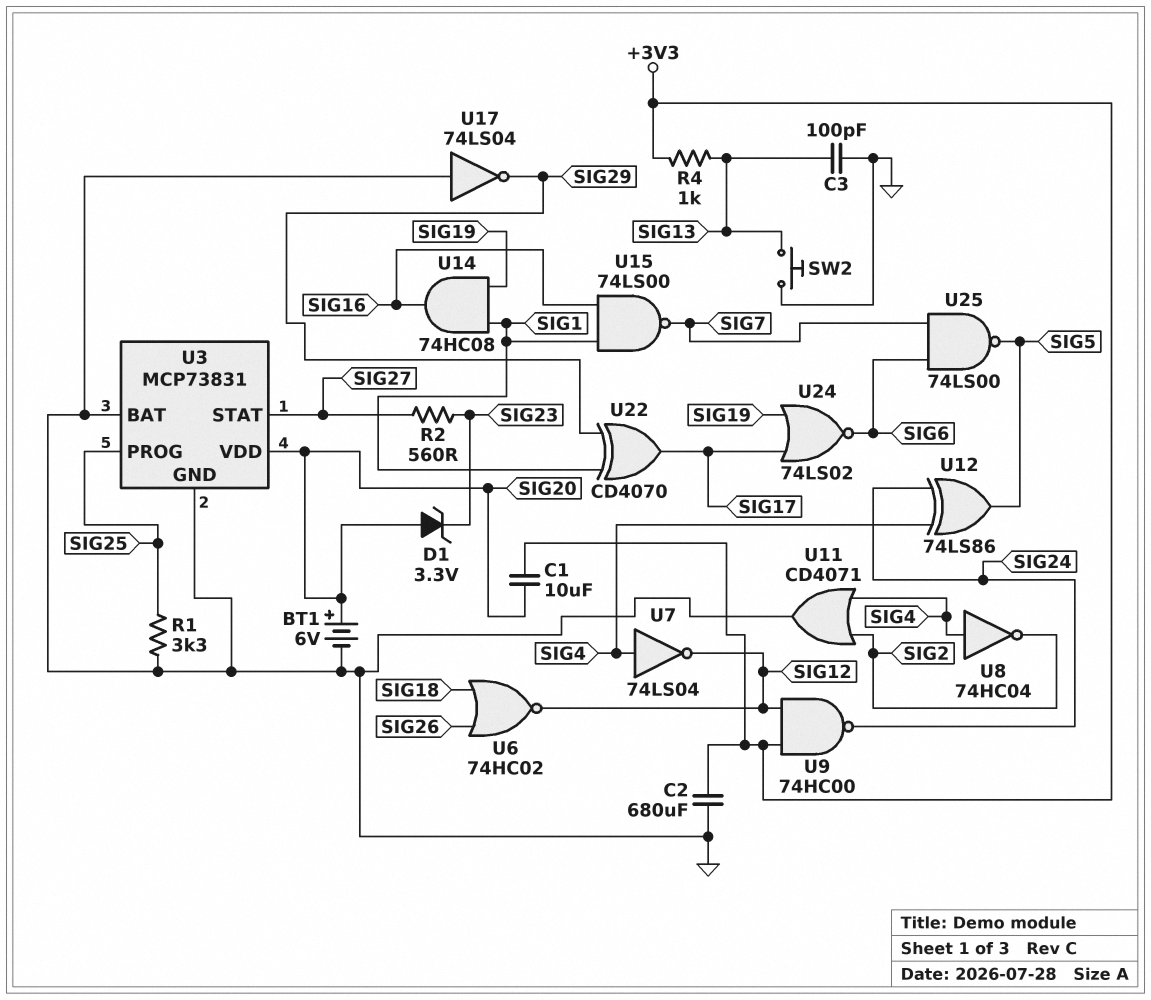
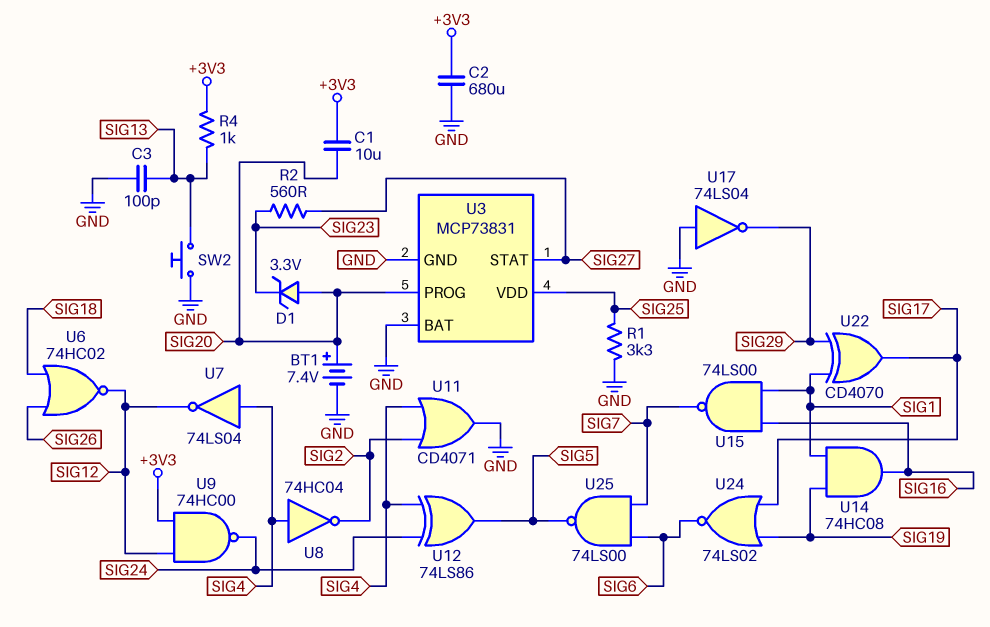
BT1: 6V (plus SIG20, minus GND) -> 7.4V (plus SIG20, minus GND)
U3 pin PROG: SIG25 -> SIG20
U3 pin VDD: SIG20 -> SIG25

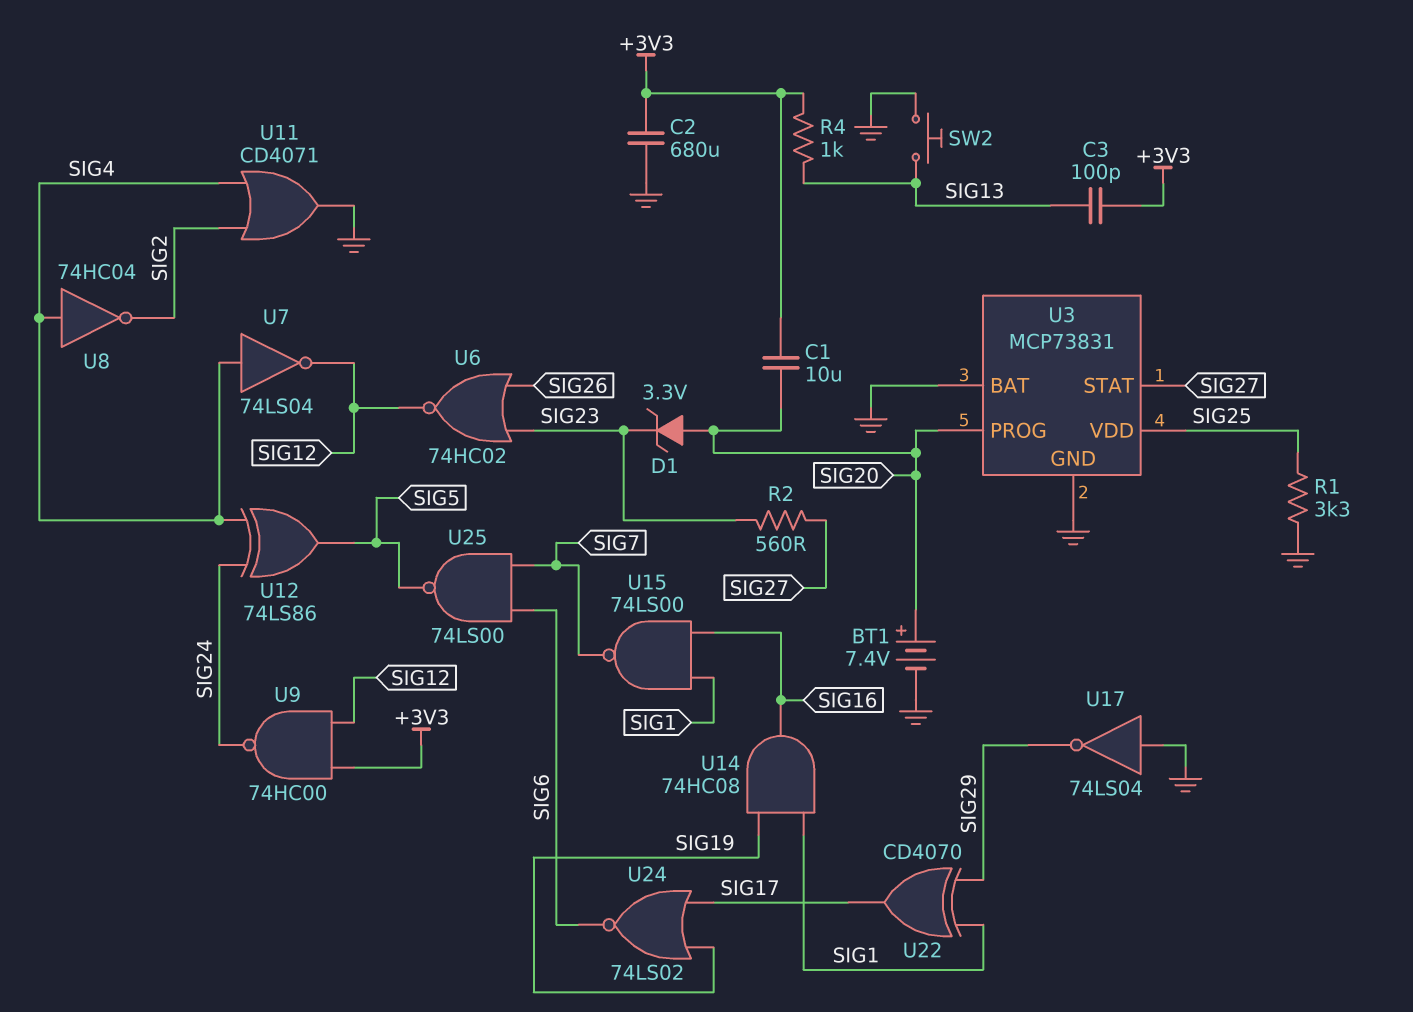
C3: 100pF (GND, SIG13) -> 100pF (+3V3, SIG13)
U6: NOR 74HC02 (in SIG18, in SIG26, out SIG12) -> NOR 74HC02 (in SIG23, in SIG26, out SIG12)

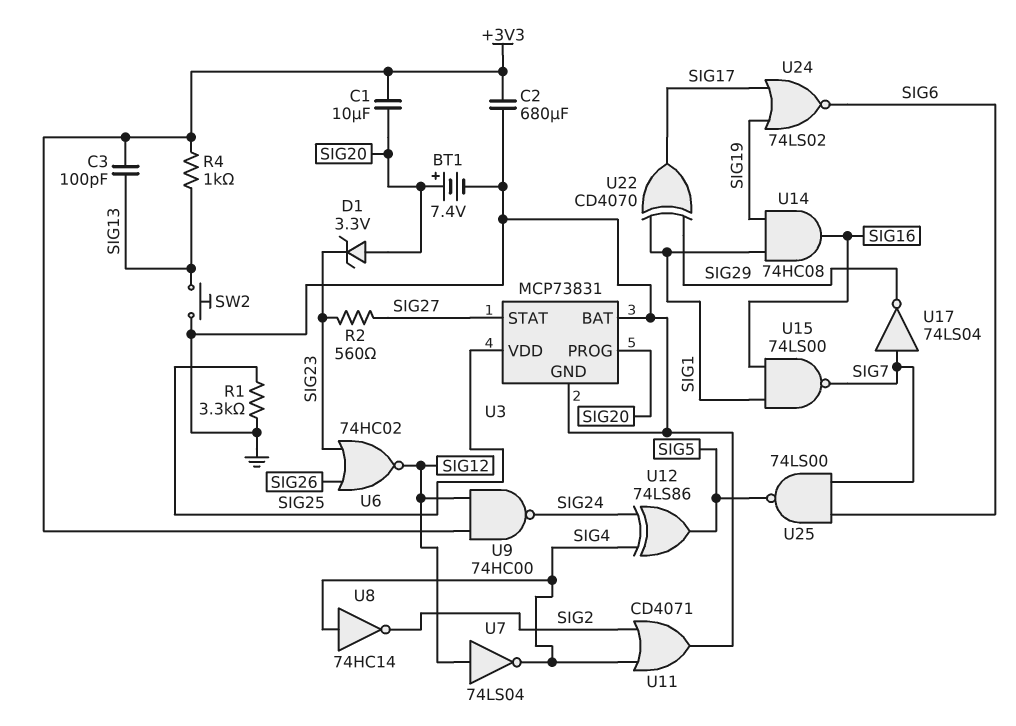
U7: NOT 74LS04 (in SIG4, out SIG12) -> NOT 74LS04 (in SIG12, out SIG4)
U8: NOT 74HC04 (in SIG4, out SIG2) -> NOT 74HC14 (in SIG4, out SIG2)
U17: NOT 74LS04 (in GND, out SIG29) -> NOT 74LS04 (in SIG7, out SIG29)

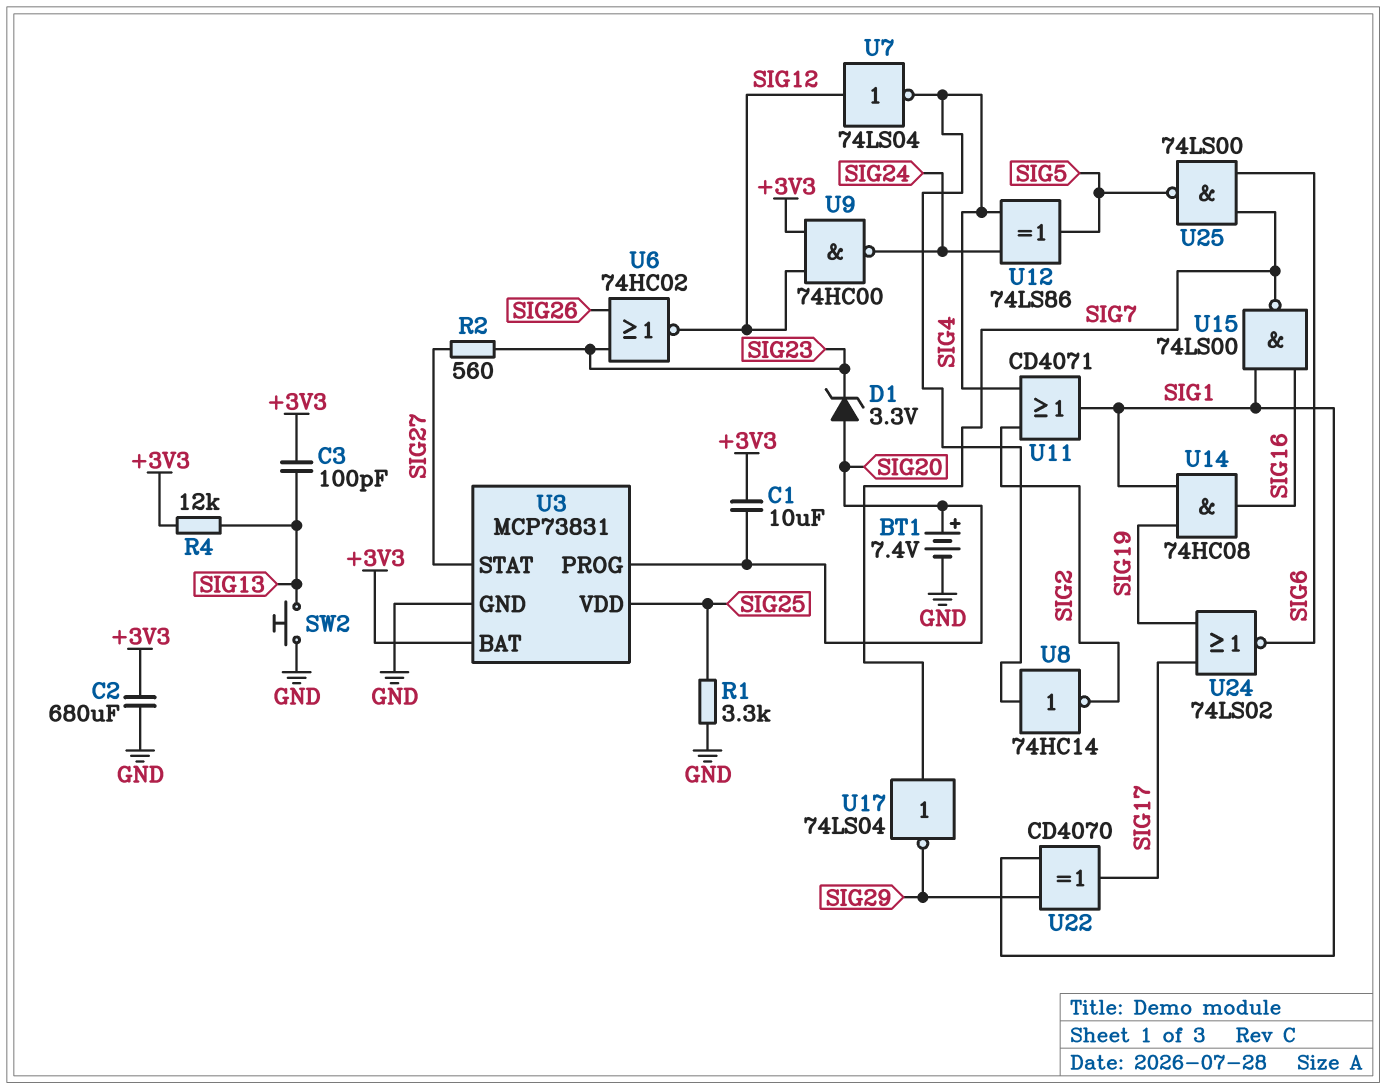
R4: 1k (+3V3, SIG13) -> 12k (+3V3, SIG13)
U3 pin BAT: GND -> +3V3
U11: OR CD4071 (in SIG2, in SIG4, out GND) -> OR CD4071 (in SIG2, in SIG4, out SIG1)

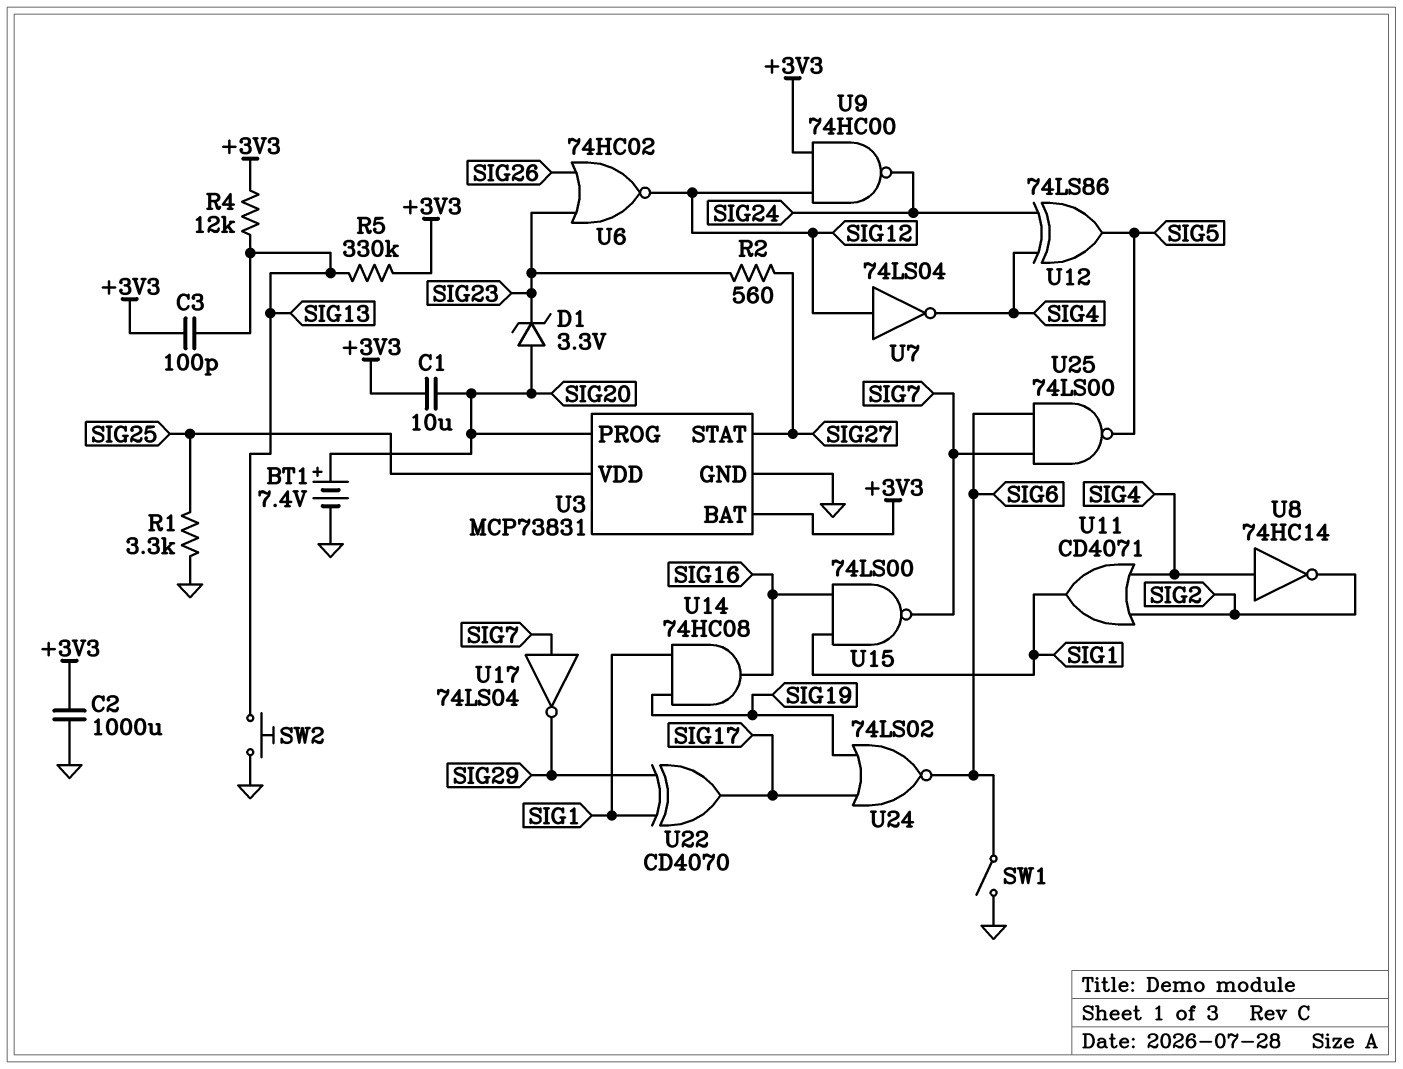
C2: 680uF (+3V3, GND) -> 1000uF (+3V3, GND)
R5: none -> 330k (+3V3, SIG13)
SW1: none -> switch (GND, SIG6)

